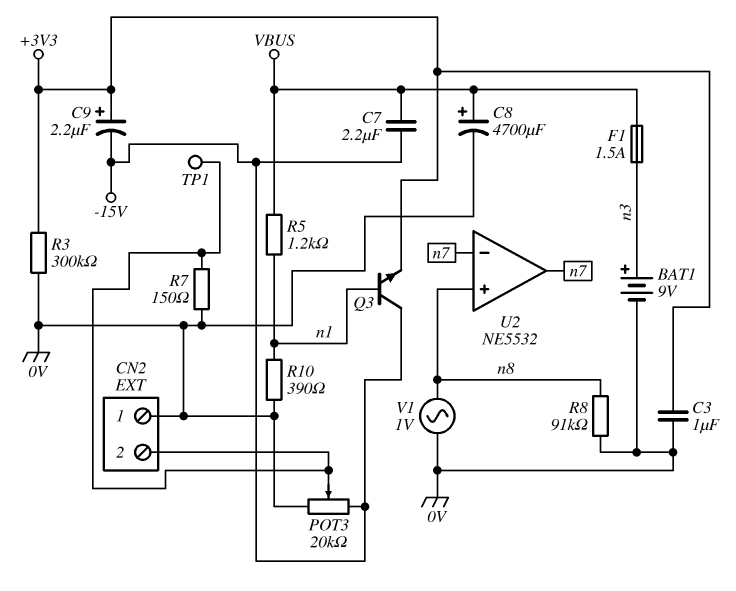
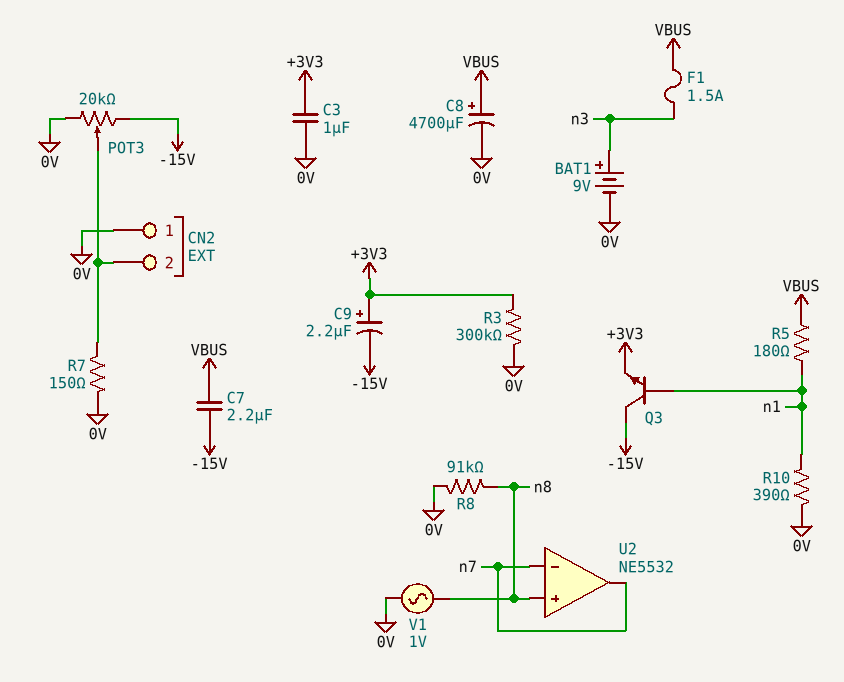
R5: 1.2k (VBUS, n1) -> 180 (VBUS, n1)
TP1: test point (CN2/2) -> none

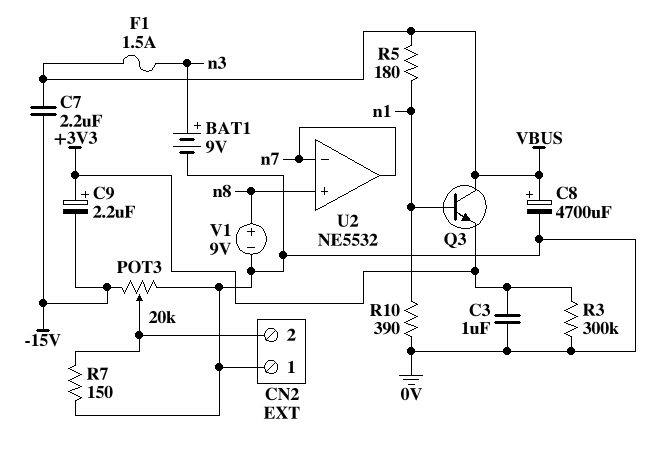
Q3: NPN (B n1, C -15V, E +3V3) -> NPN (B n1, C VBUS, E +3V3)
R8: 91k (0V, n8) -> none
V1: AC 1V (0V, n8) -> 9V (plus n8, minus 0V)

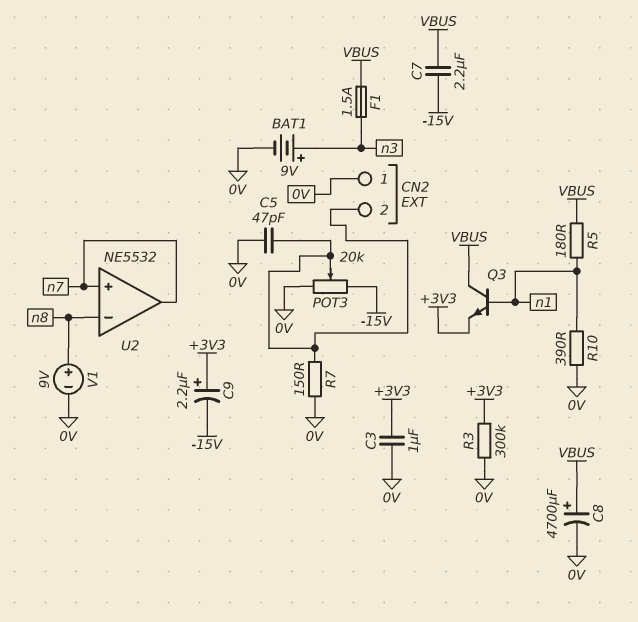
C5: none -> 47pF (0V, CN2/2)
U2 pin in+: n8 -> n7
U2 pin in-: n7 -> n8

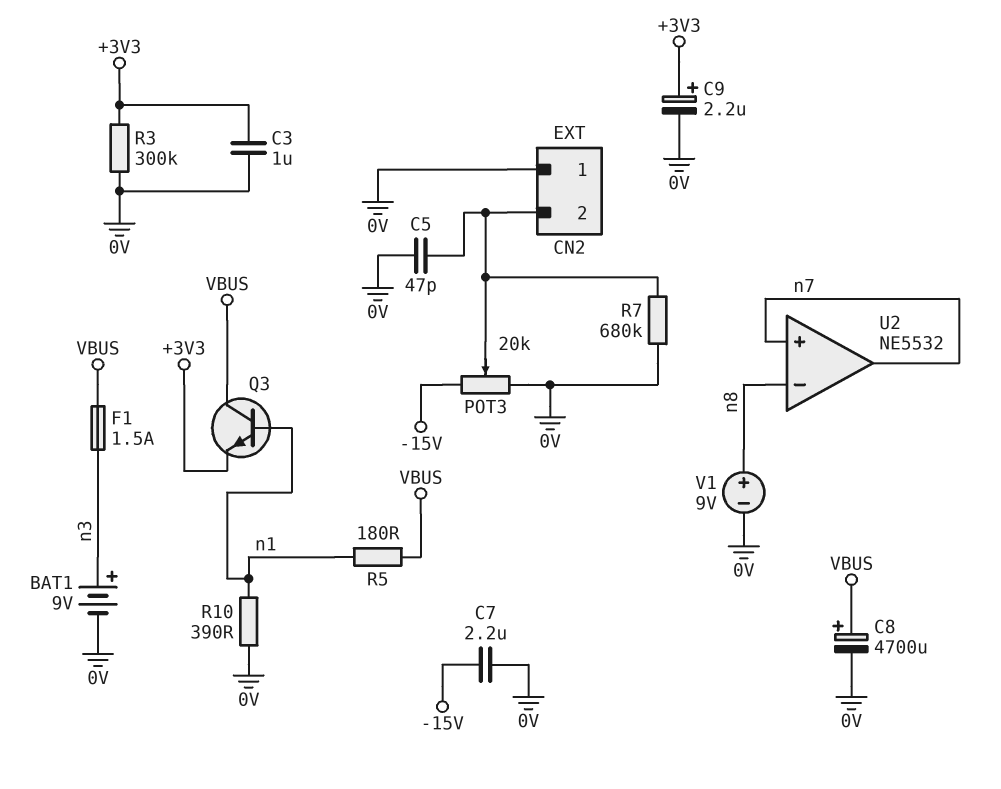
C7: 2.2uF (-15V, VBUS) -> 2.2uF (-15V, 0V)
C9: 2.2uF (plus +3V3, minus -15V) -> 2.2uF (plus +3V3, minus 0V)
R7: 150 (0V, CN2/2) -> 680k (0V, CN2/2)

